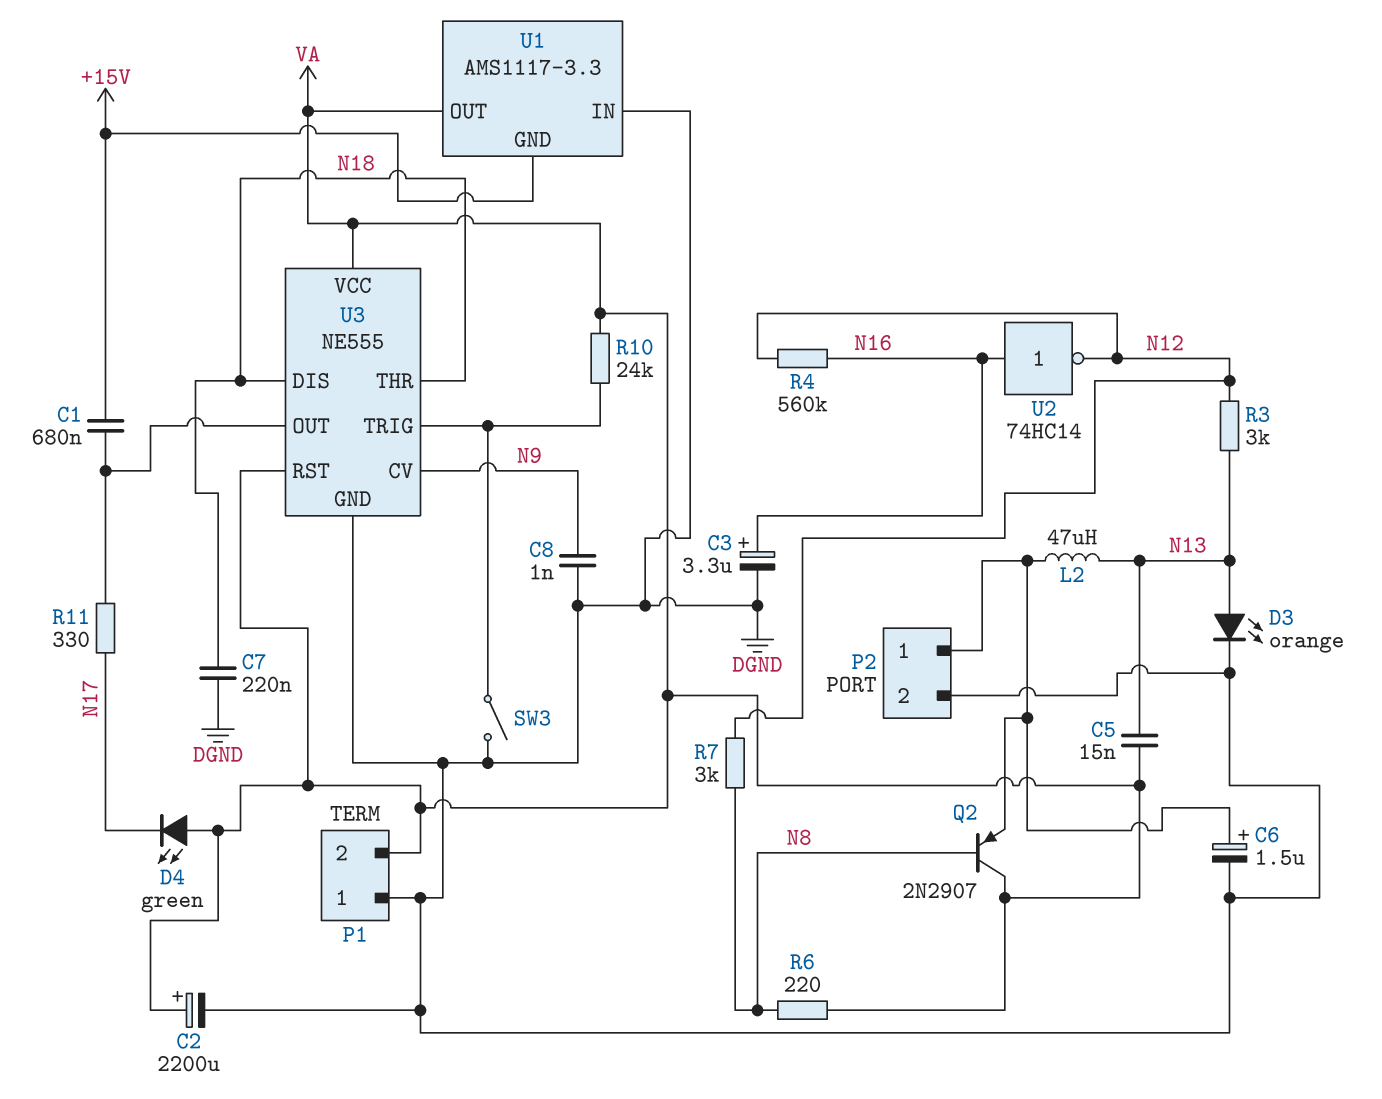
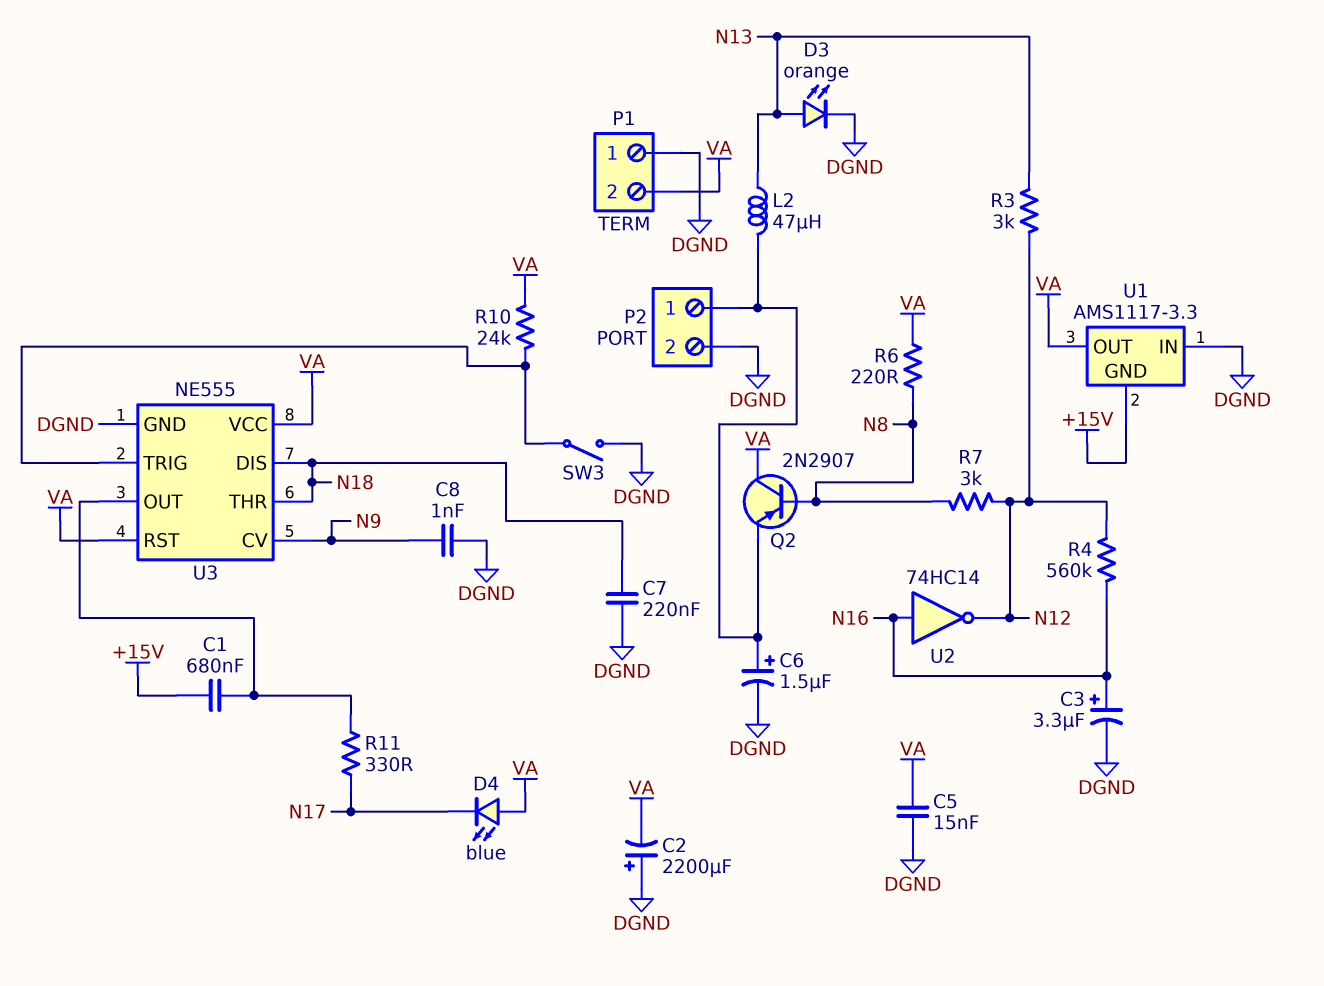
C2: 2200uF (plus VA, minus DGND) -> 2200uF (plus DGND, minus VA)
C5: 15nF (N13, VA) -> 15nF (DGND, VA)
D4: LED green (A VA, K N17) -> LED blue (A VA, K N17)

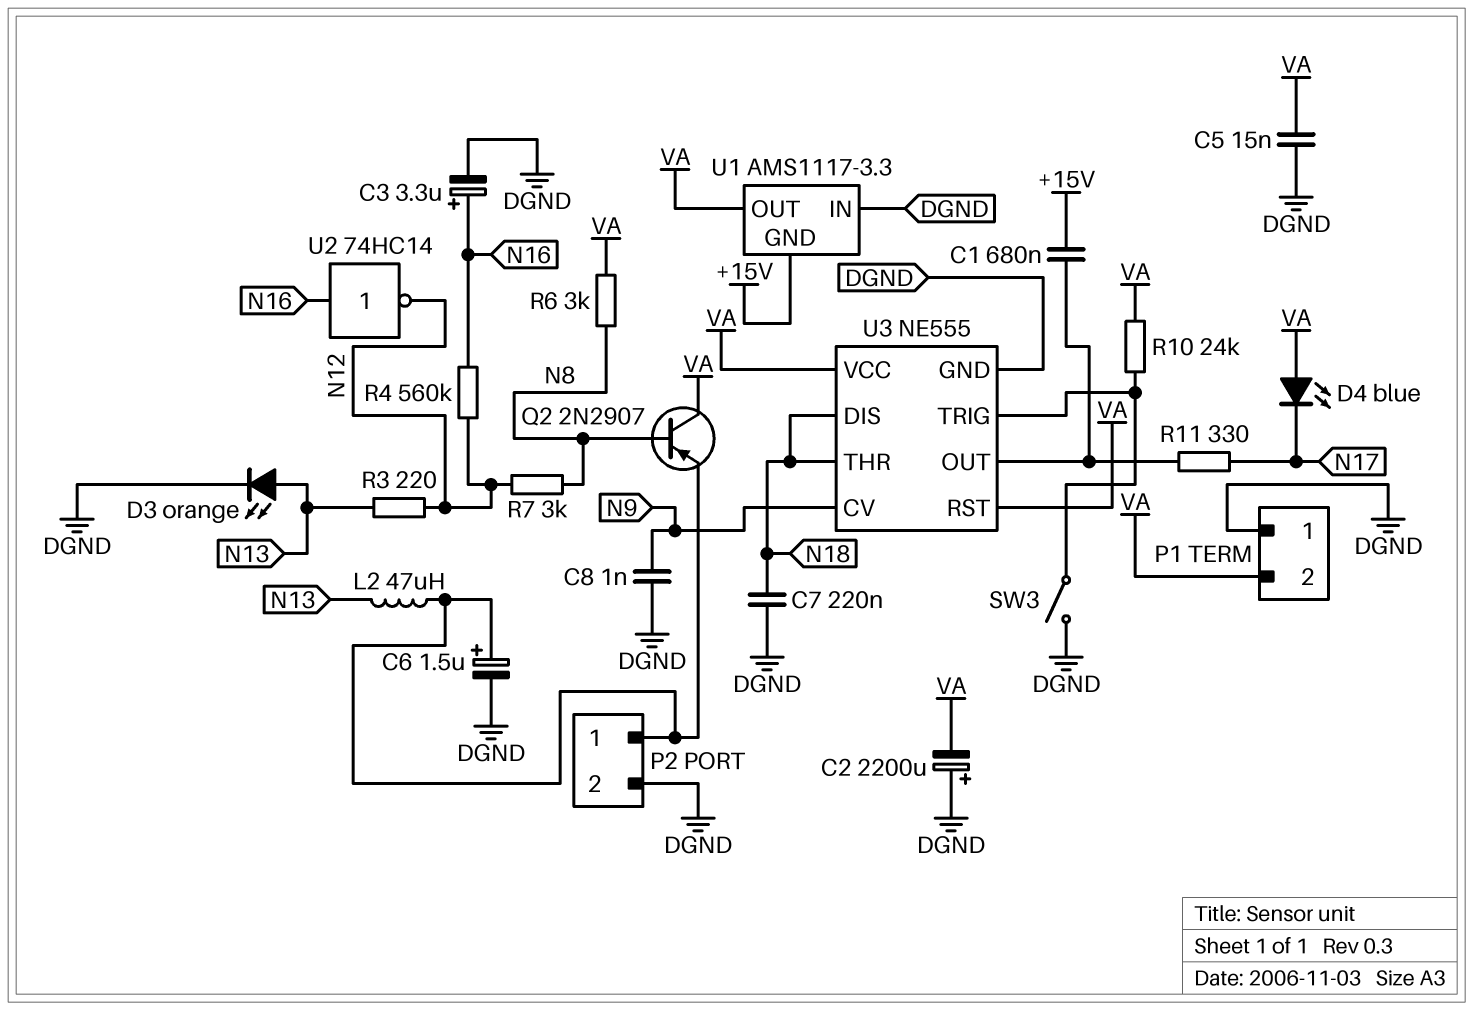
R3: 3k (N12, N13) -> 220 (N12, N13)
R6: 220 (N8, VA) -> 3k (N8, VA)

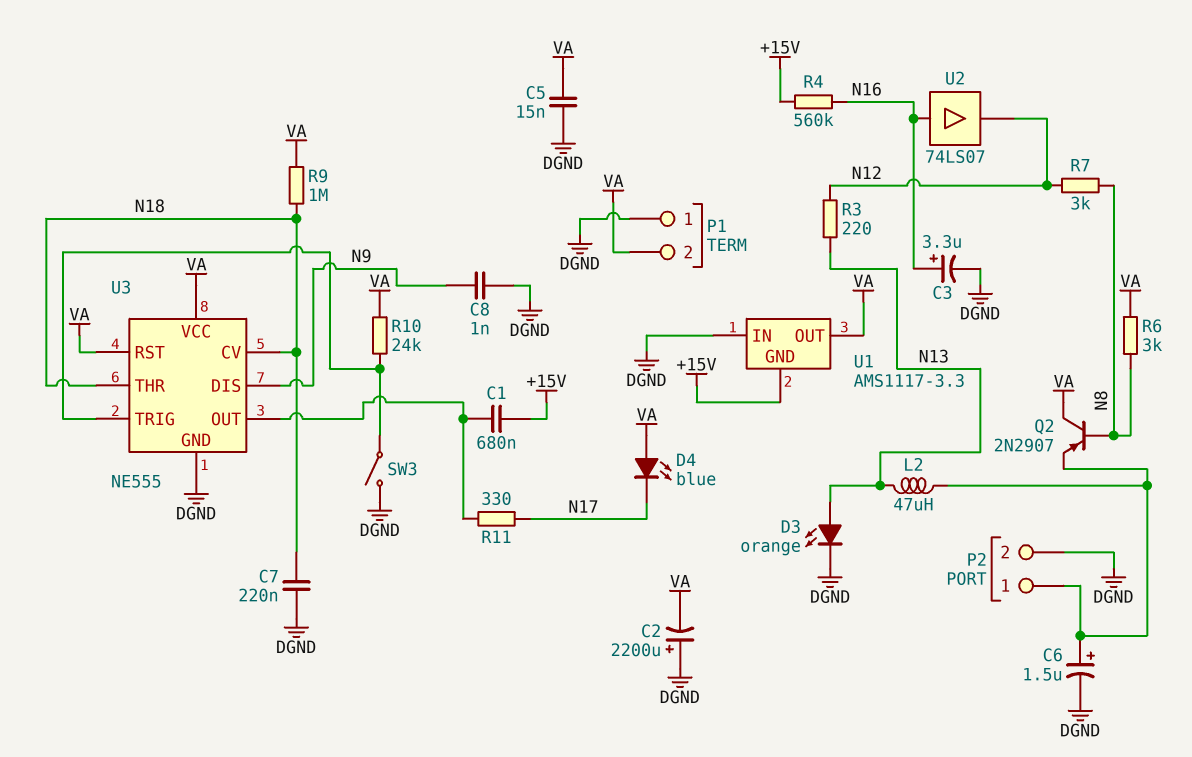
R4: 560k (N12, N16) -> 560k (+15V, N16)
R9: none -> 1M (N18, VA)
U2: NOT 74HC14 (in N16, out N12) -> buffer 74LS07 (in N16, out N12)
U3 pin CV: N9 -> N18
U3 pin DIS: N18 -> N9

